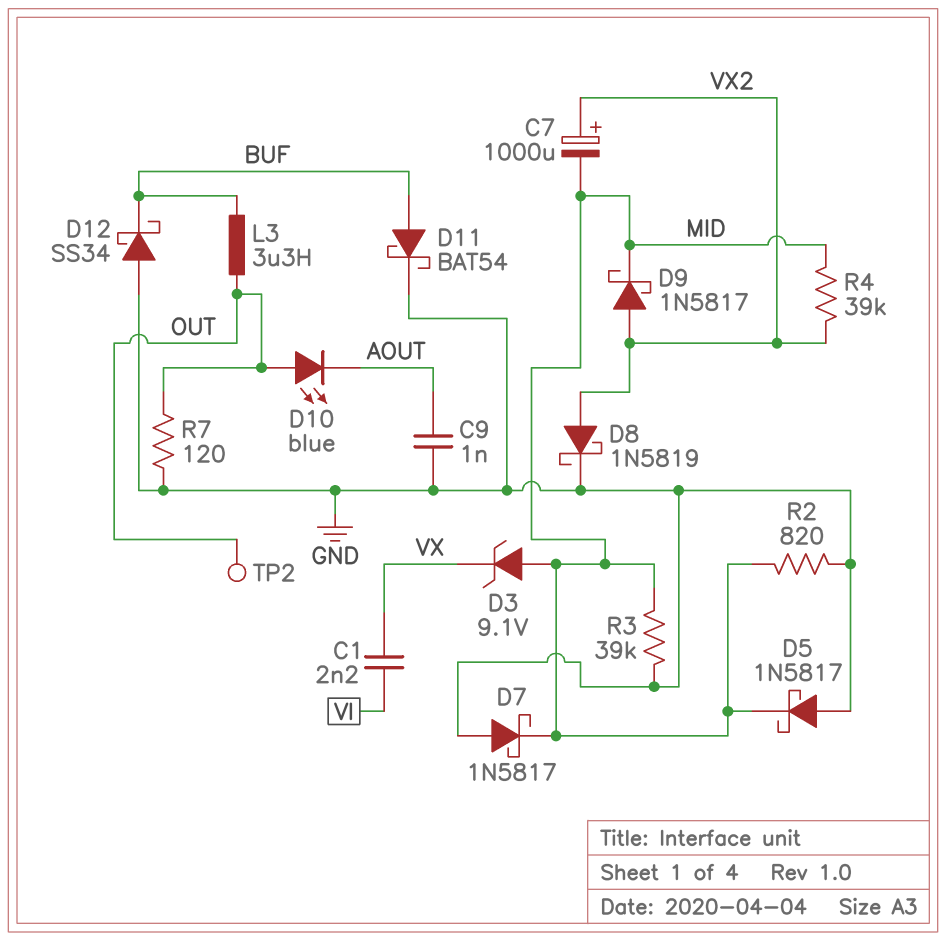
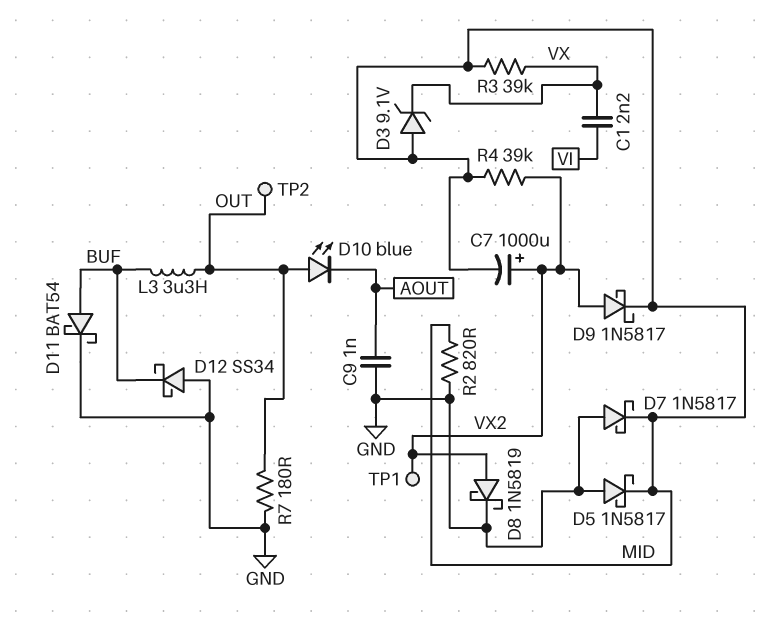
R3: 39k (GND, MID) -> 39k (MID, VX)
R7: 120 (GND, OUT) -> 180 (GND, OUT)
TP1: none -> test point (VX2)

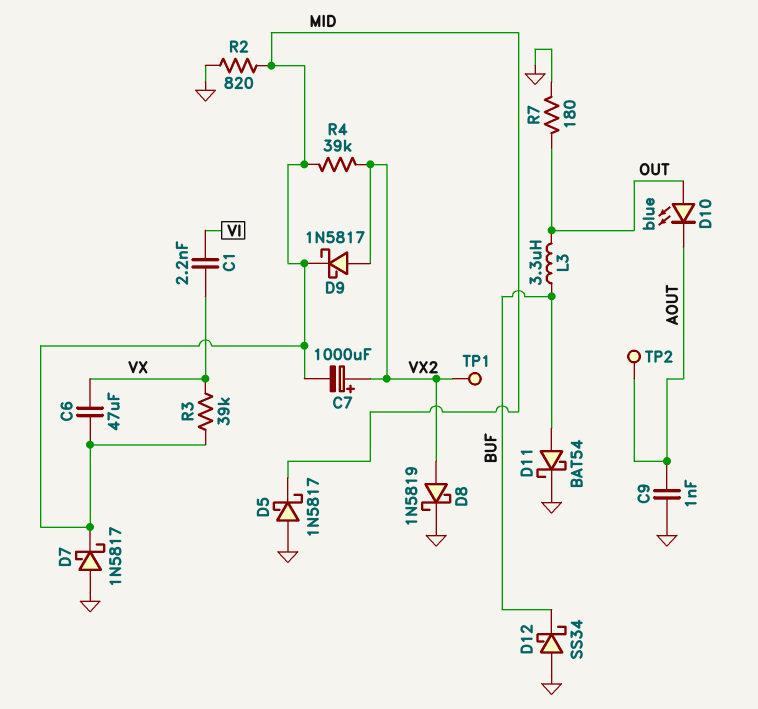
C6: none -> 47uF (MID, VX)
D3: zener 9.1V (A MID, K VX) -> none
TP2: test point (OUT) -> test point (AOUT)

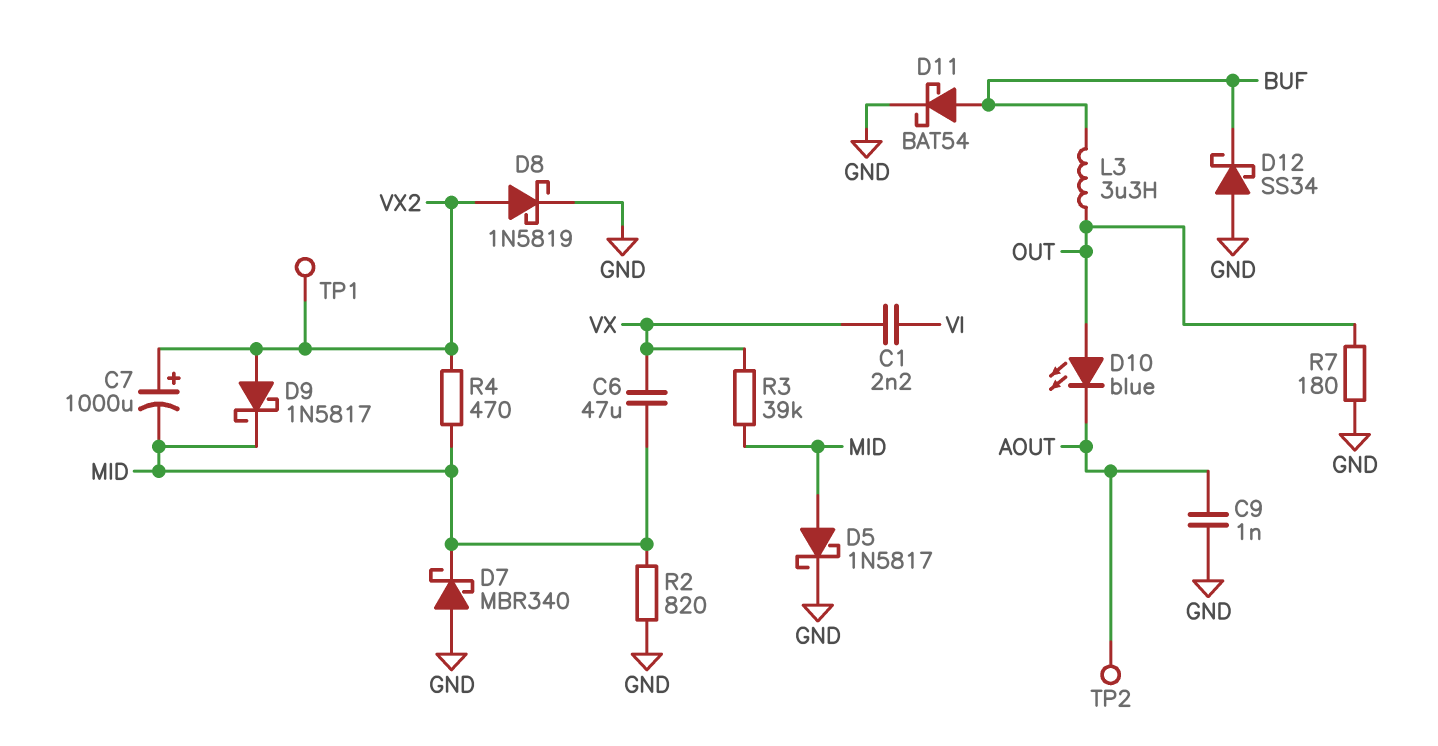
D5: schottky 1N5817 (A GND, K MID) -> schottky 1N5817 (A MID, K GND)
D7: schottky 1N5817 (A GND, K MID) -> schottky MBR340 (A GND, K MID)
R4: 39k (MID, VX2) -> 470 (MID, VX2)

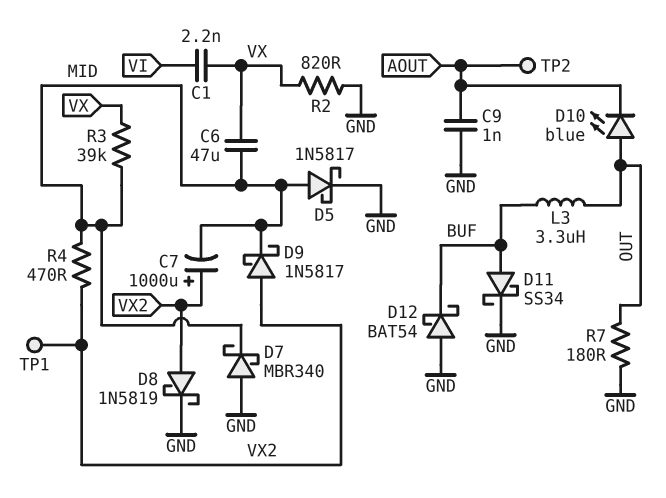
D11: schottky BAT54 (A BUF, K GND) -> schottky SS34 (A BUF, K GND)
D12: schottky SS34 (A GND, K BUF) -> schottky BAT54 (A GND, K BUF)
R2: 820 (GND, MID) -> 820 (GND, VX)

